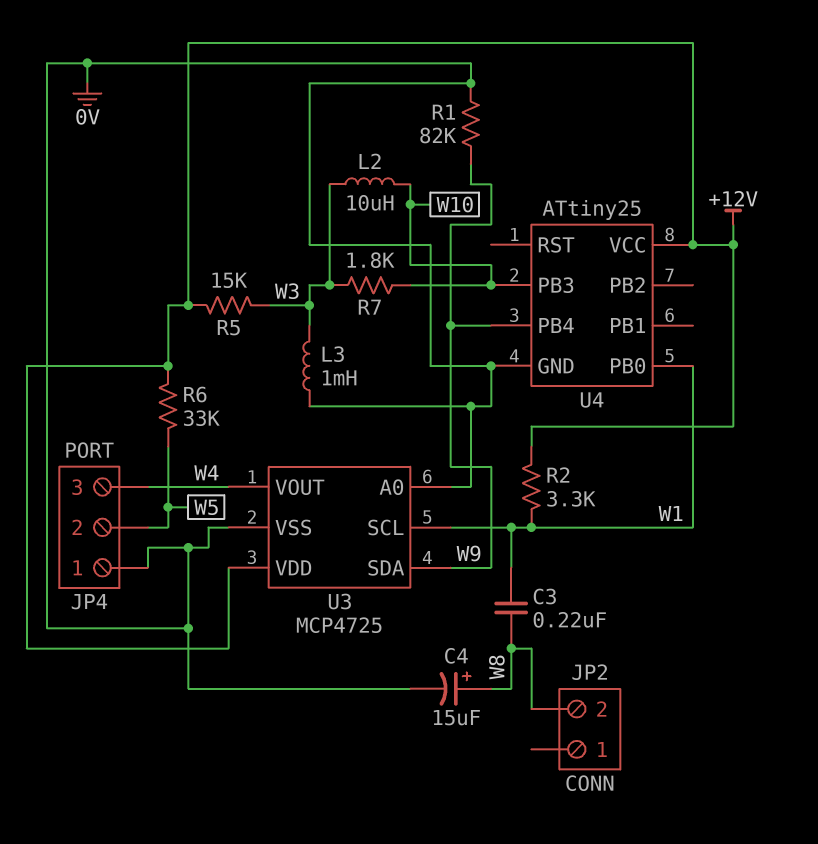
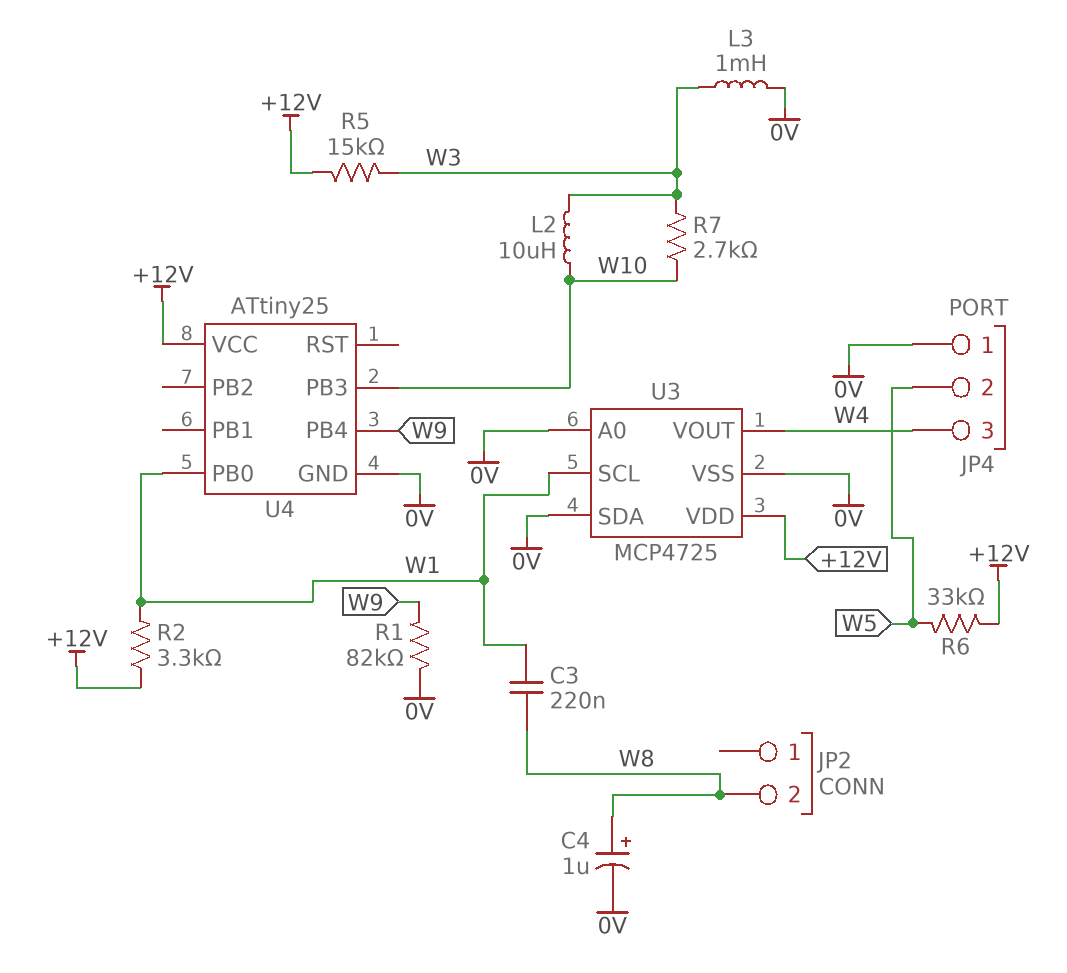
C4: 15uF (plus W8, minus 0V) -> 1uF (plus W8, minus 0V)
R7: 1.8k (W3, W10) -> 2.7k (W3, W10)
U3 pin SDA: W9 -> 0V

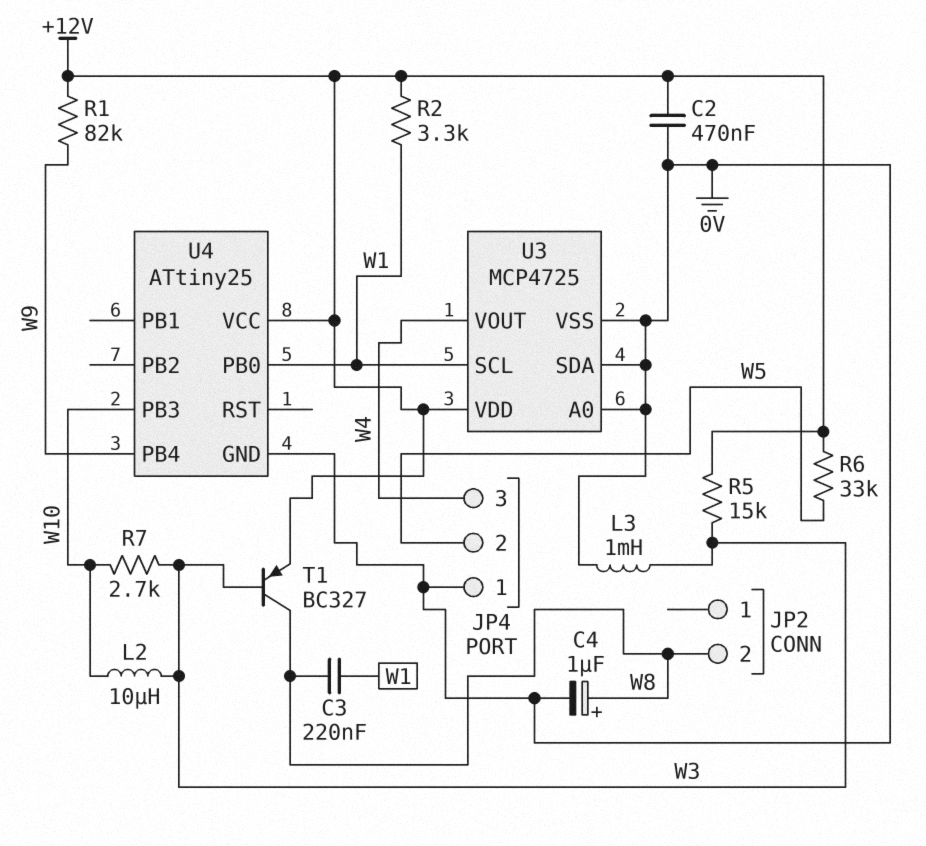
C2: none -> 470nF (+12V, 0V)
R1: 82k (0V, W9) -> 82k (+12V, W9)
T1: none -> PNP BC327 (B W3, C W8, E +12V)

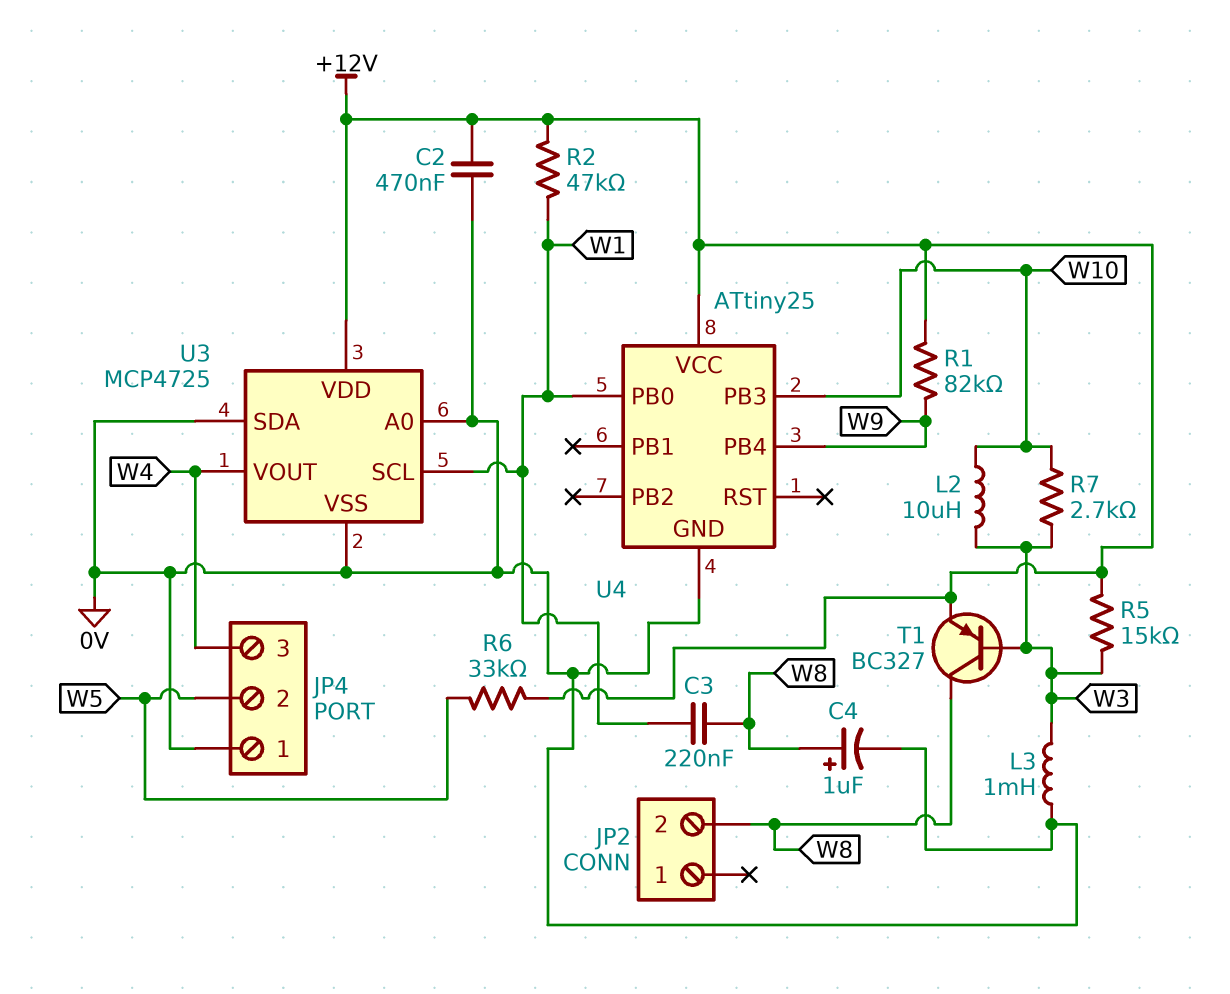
R2: 3.3k (+12V, W1) -> 47k (+12V, W1)

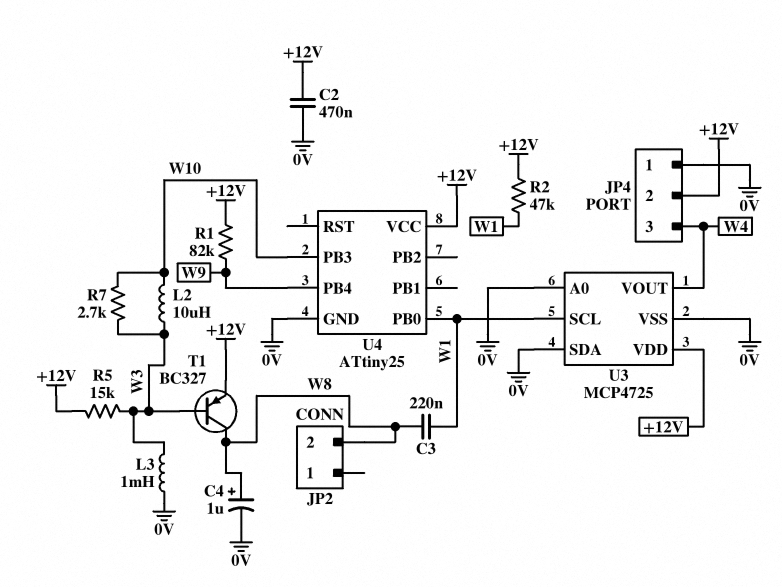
JP4 pin 2: W5 -> +12V
R6: 33k (+12V, W5) -> none

